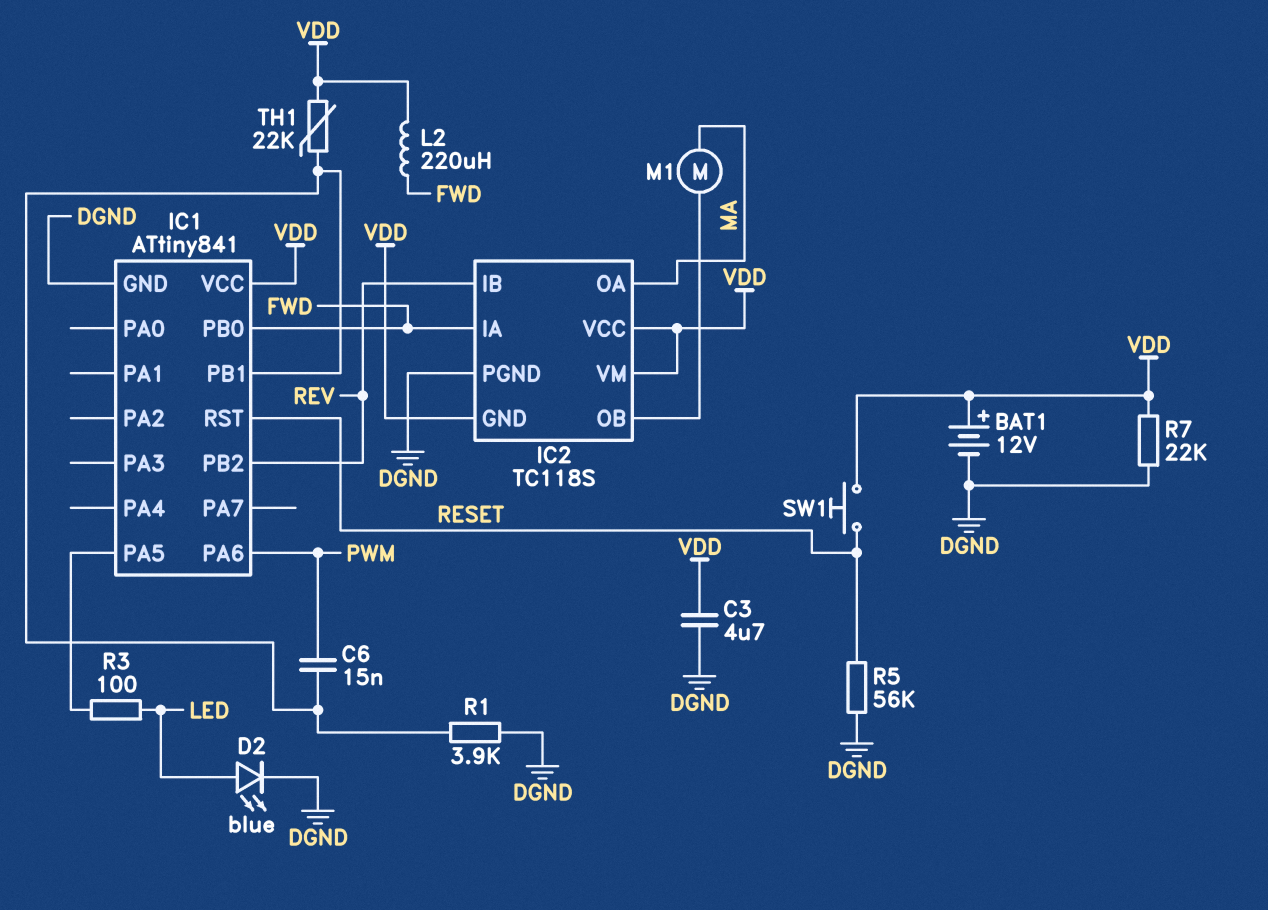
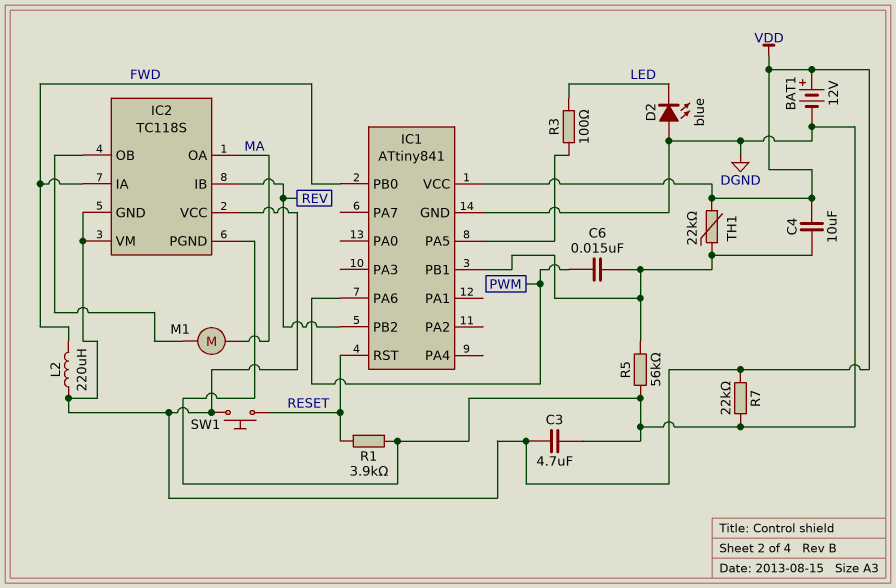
C4: none -> 10uF (IC1/PB1, VDD)
D2: LED blue (A LED, K DGND) -> LED blue (A DGND, K LED)
R1: 3.9k (DGND, IC1/PB1) -> 3.9k (DGND, RESET)
R5: 56k (DGND, RESET) -> 56k (DGND, IC1/PB1)

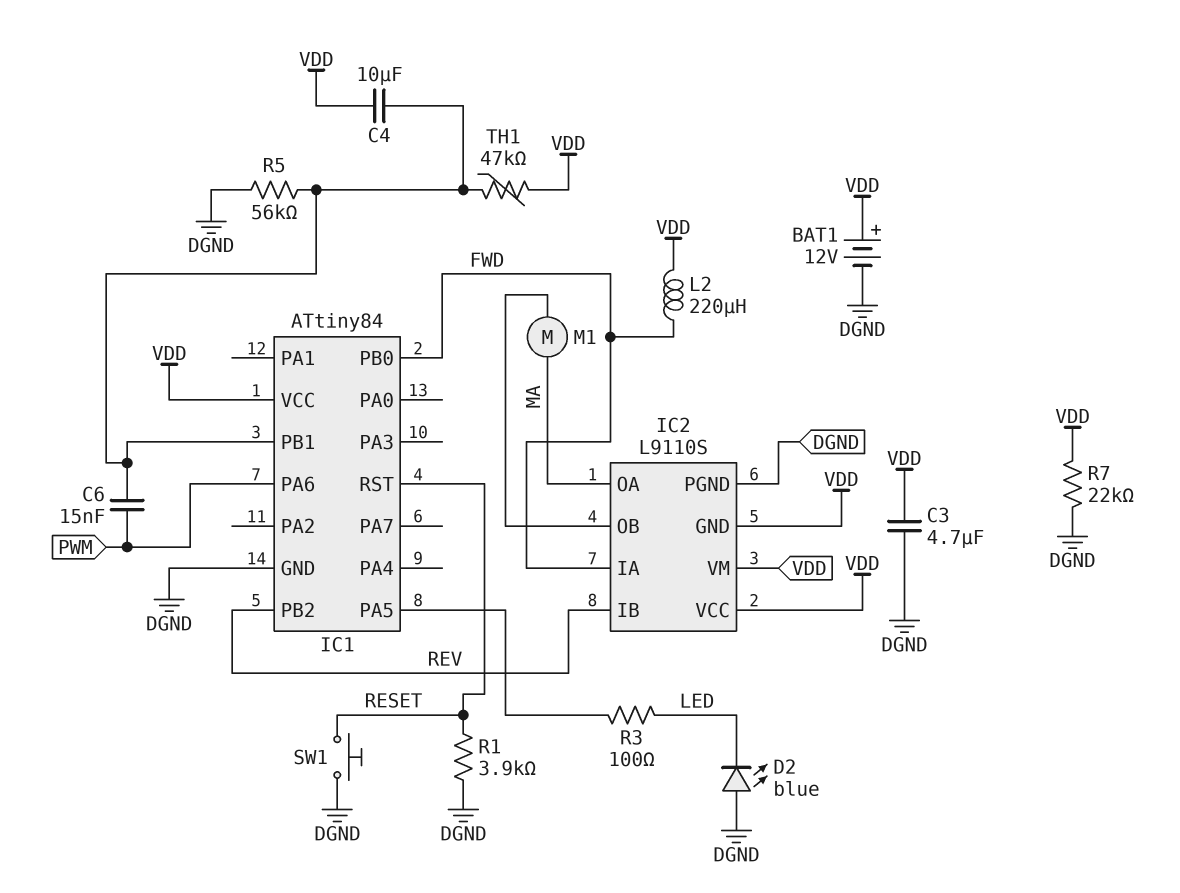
IC1: ATtiny841 -> ATtiny84
IC2: TC118S -> L9110S
SW1: button (RESET, VDD) -> button (DGND, RESET)
TH1: 22k (IC1/PB1, VDD) -> 47k (IC1/PB1, VDD)

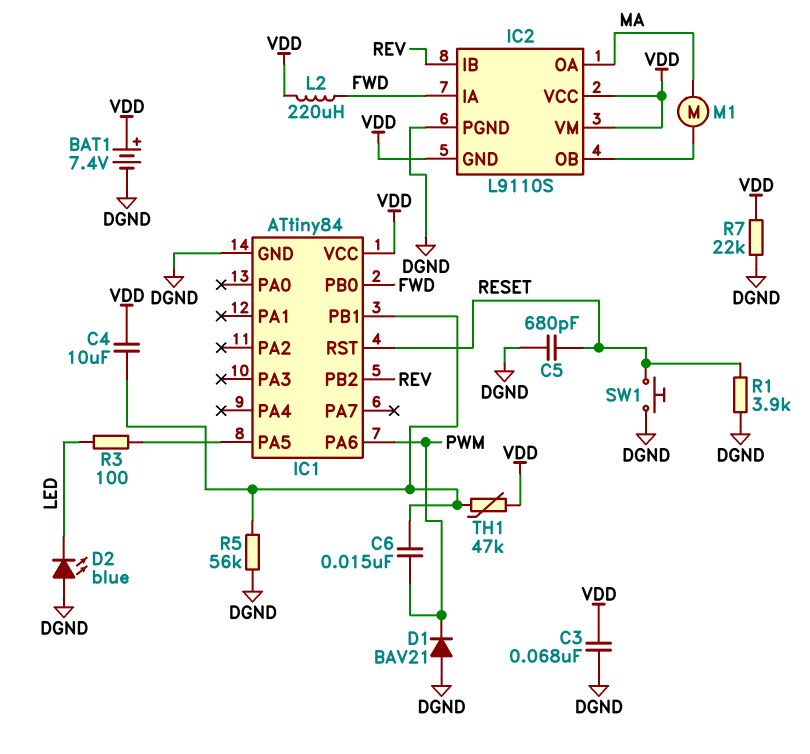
BAT1: 12V (plus VDD, minus DGND) -> 7.4V (plus VDD, minus DGND)
C3: 4.7uF (DGND, VDD) -> 68nF (DGND, VDD)
C5: none -> 680pF (DGND, RESET)
D1: none -> diode BAV21 (A DGND, K PWM)

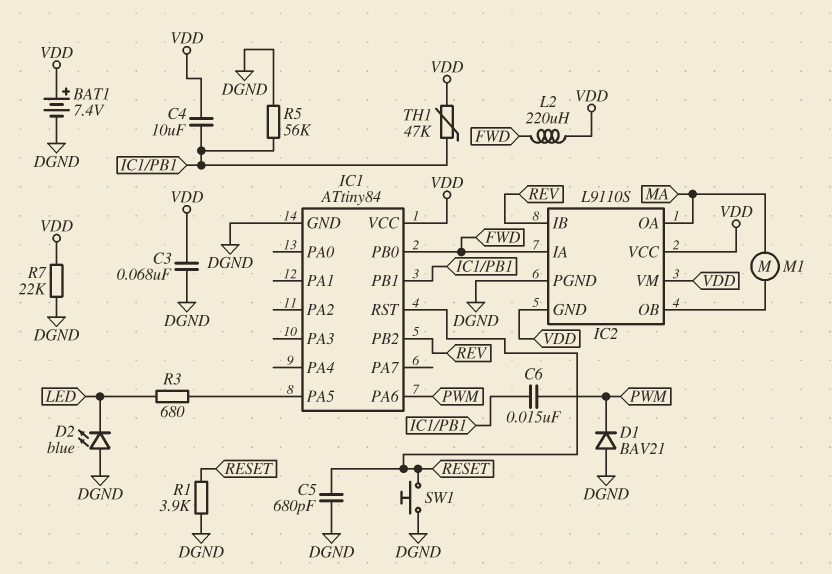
R3: 100 (IC1/PA5, LED) -> 680 (IC1/PA5, LED)

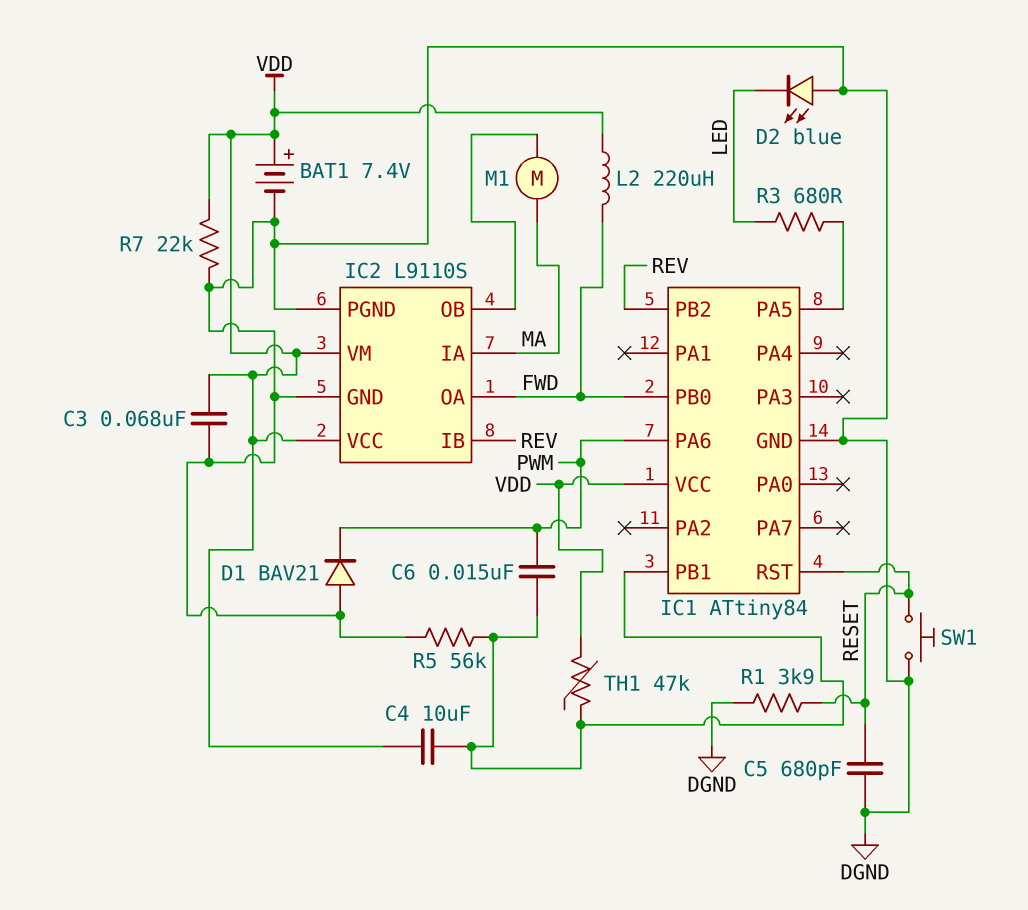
IC2 pin GND: VDD -> DGND
IC2 pin IA: FWD -> MA
IC2 pin OA: MA -> FWD

